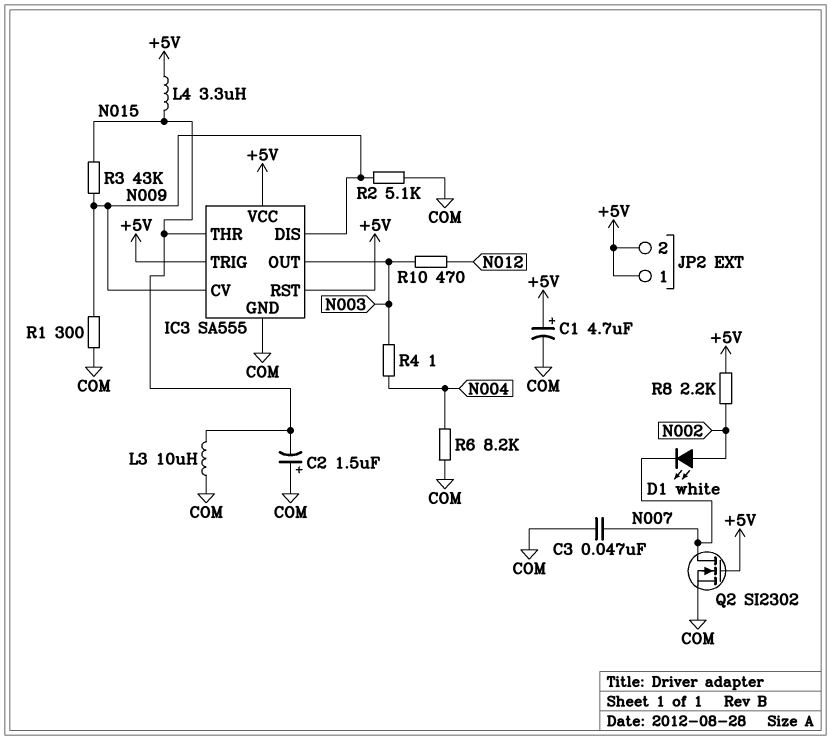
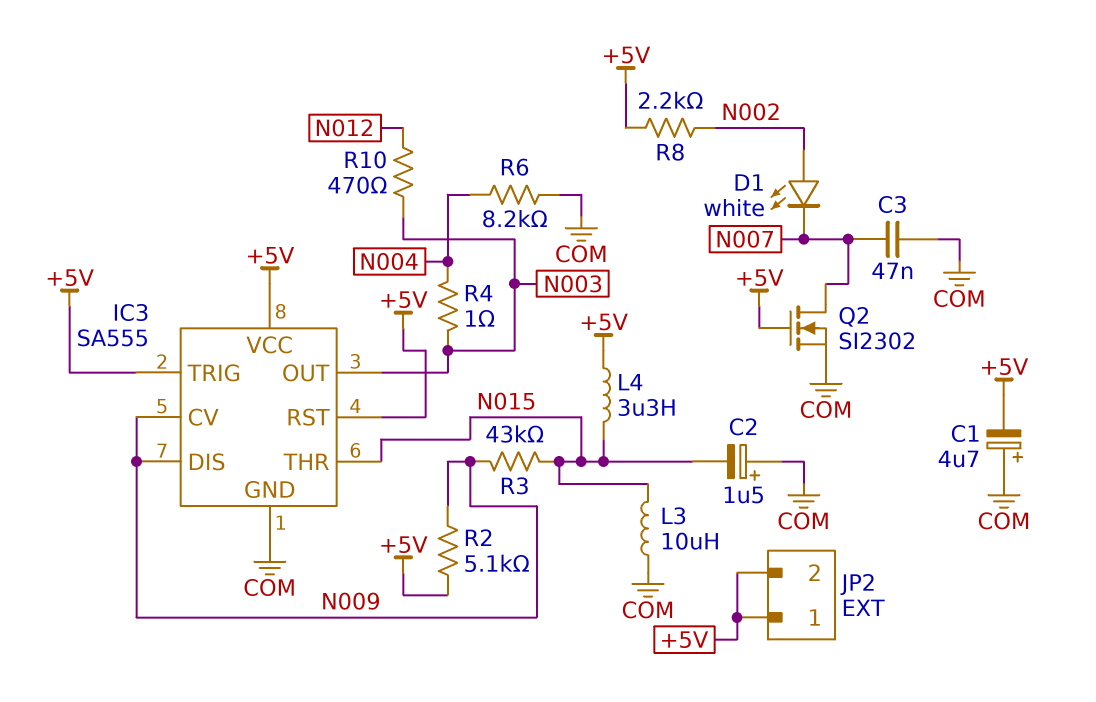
C1: 4.7uF (plus +5V, minus COM) -> 4.7uF (plus COM, minus +5V)
R1: 300 (COM, N009) -> none
R2: 5.1k (COM, N009) -> 5.1k (+5V, N009)

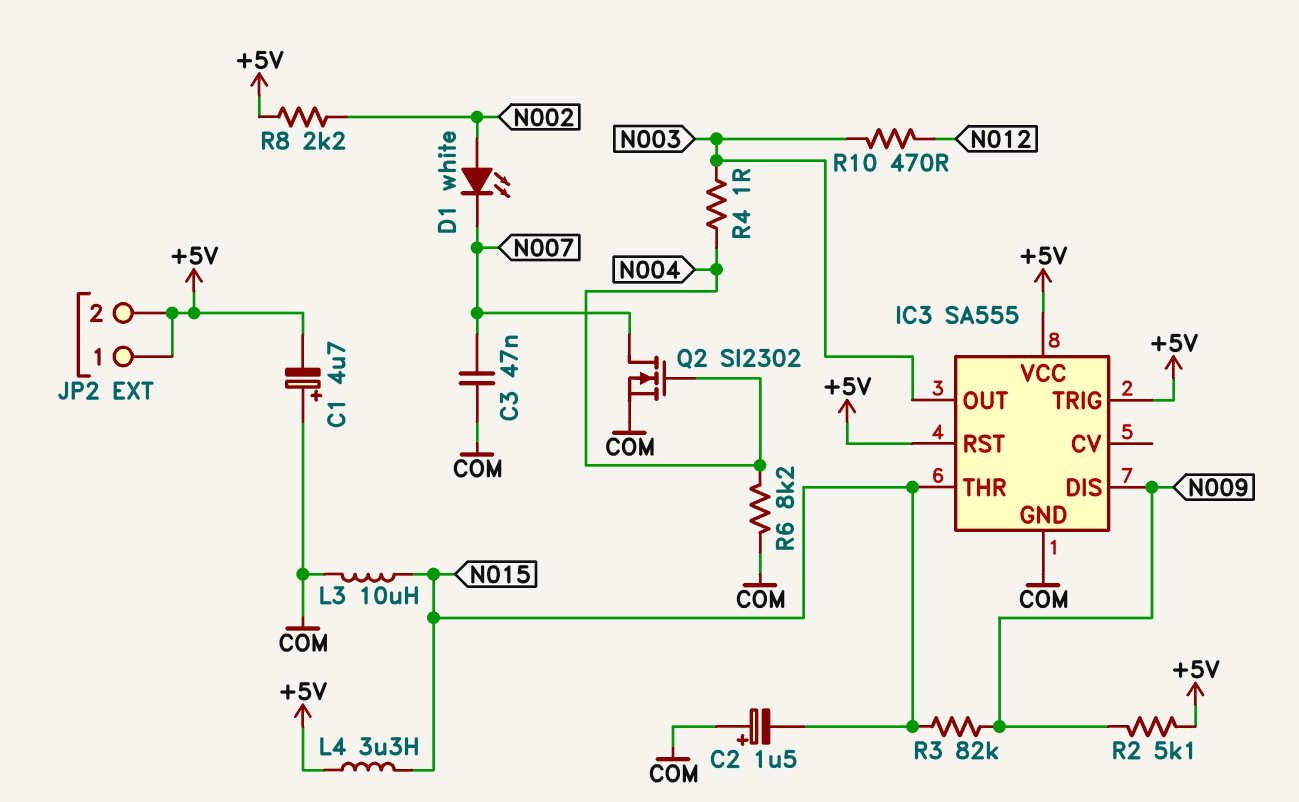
IC3 pin CV: N009 -> none
Q2: NMOS SI2302 (G +5V, D N007, S COM) -> NMOS SI2302 (G N004, D N007, S COM)
R3: 43k (N009, N015) -> 82k (N009, N015)

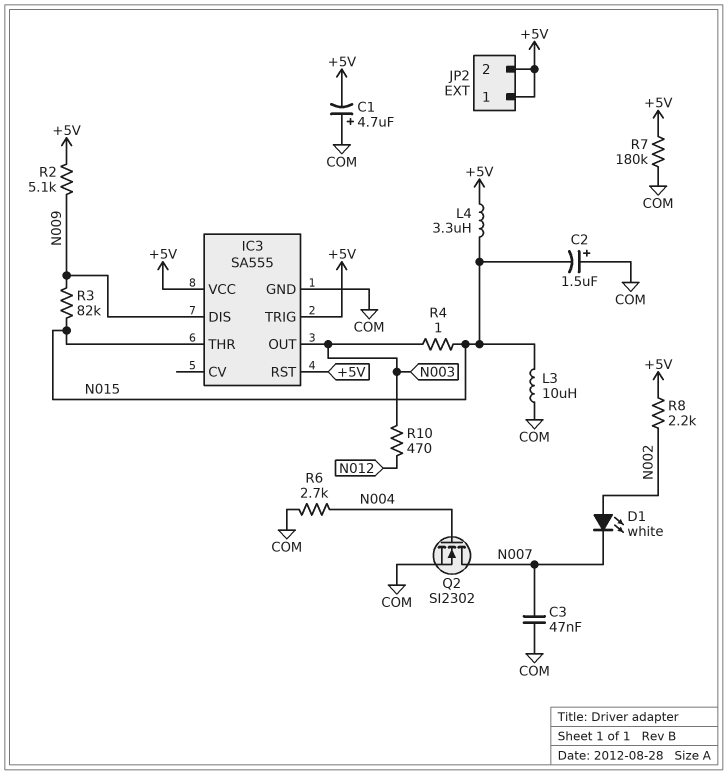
R4: 1 (N003, N004) -> 1 (N003, N015)
R6: 8.2k (COM, N004) -> 2.7k (COM, N004)
R7: none -> 180k (+5V, COM)

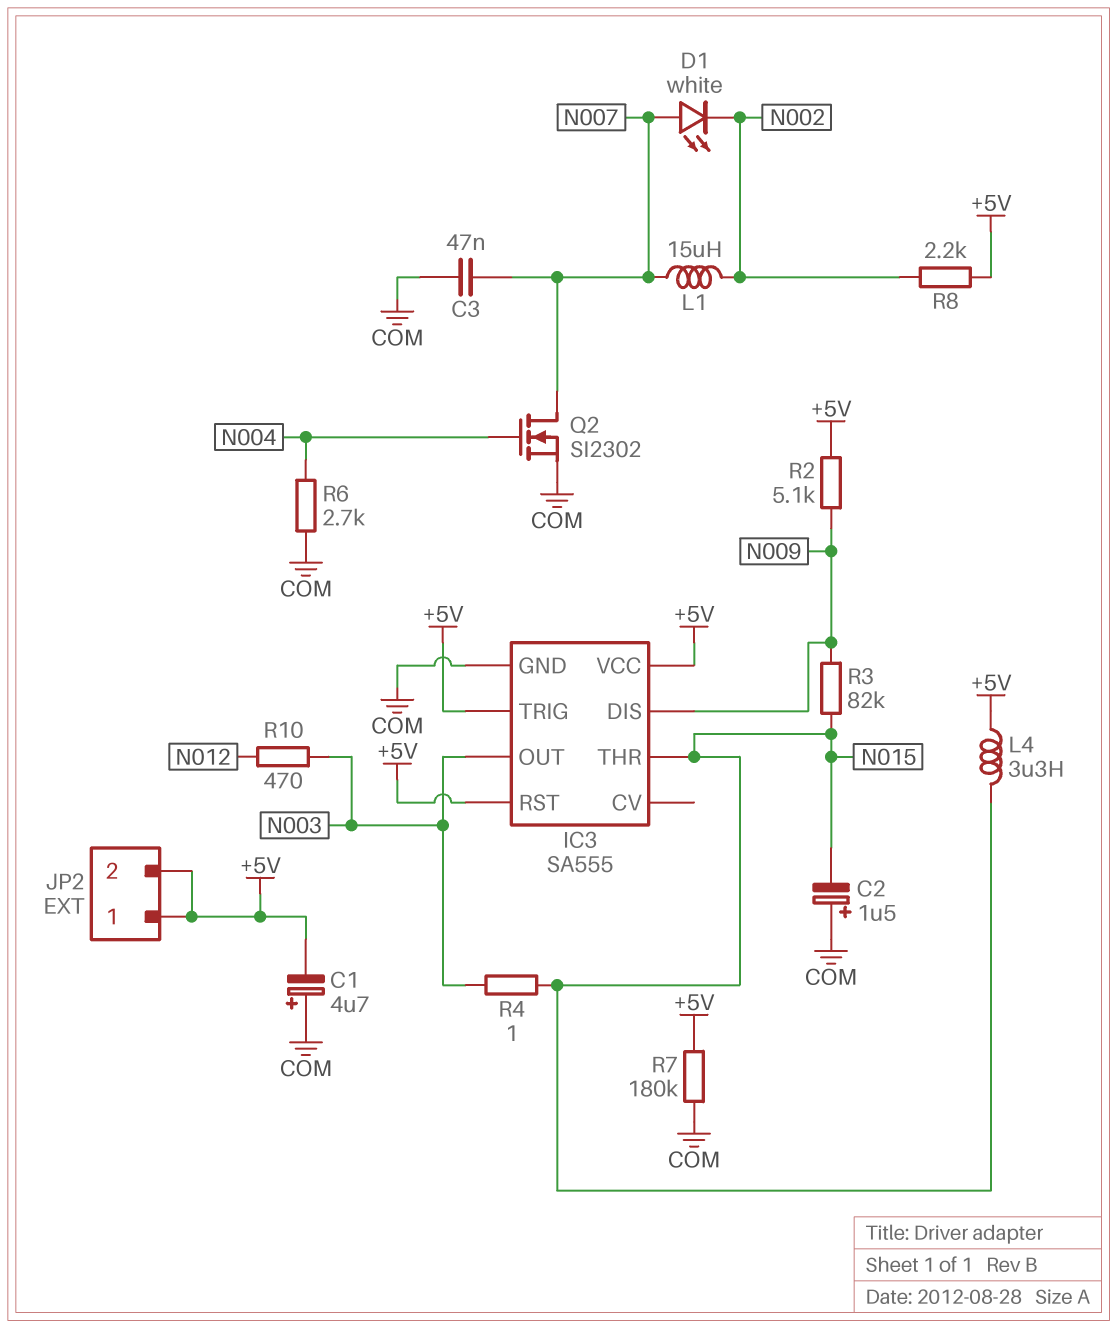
D1: LED white (A N002, K N007) -> LED white (A N007, K N002)
L1: none -> 15uH (N002, N007)
L3: 10uH (COM, N015) -> none

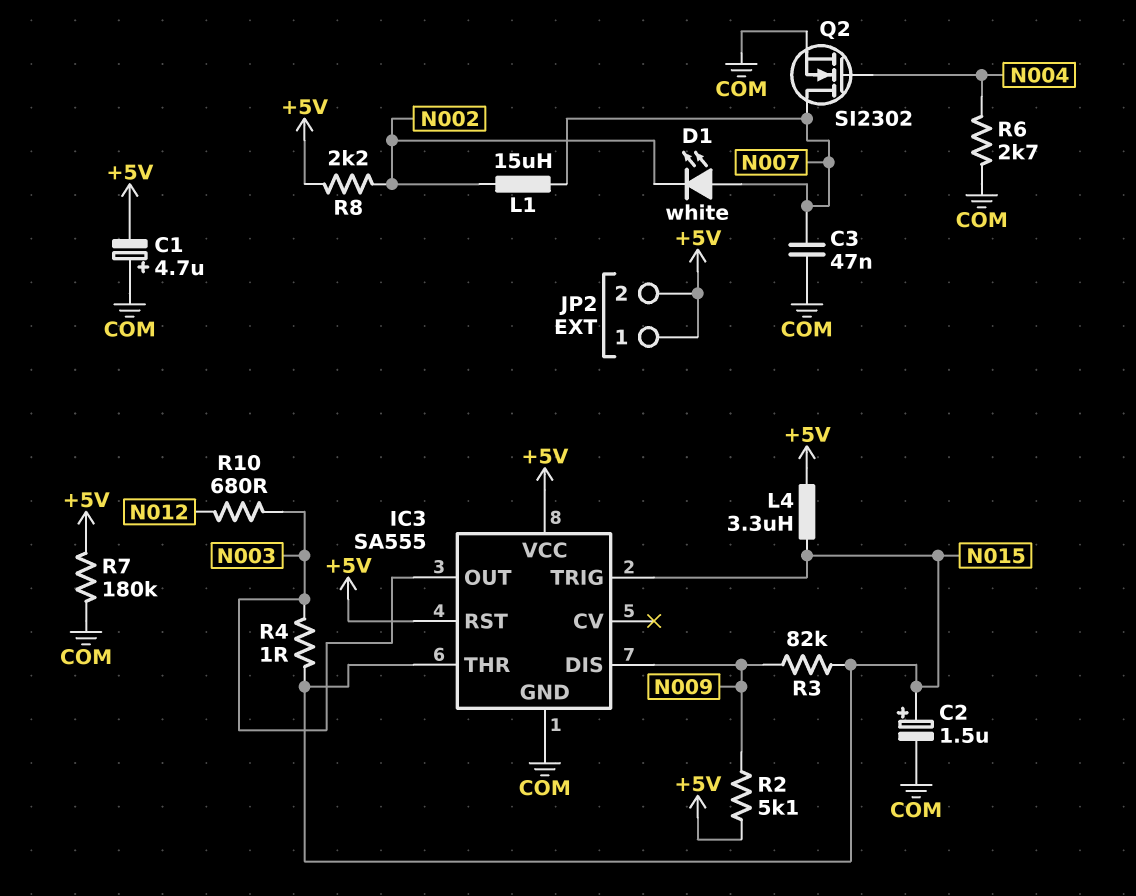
C2: 1.5uF (plus COM, minus N015) -> 1.5uF (plus N015, minus COM)
IC3 pin TRIG: +5V -> N015
R10: 470 (N003, N012) -> 680 (N003, N012)

